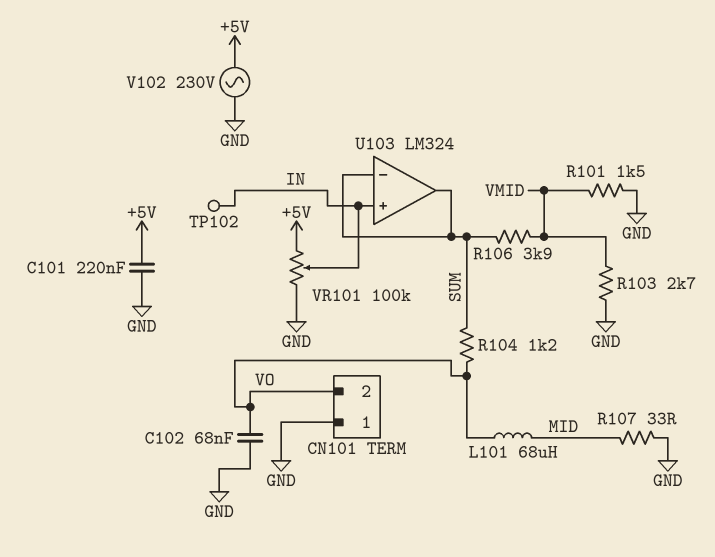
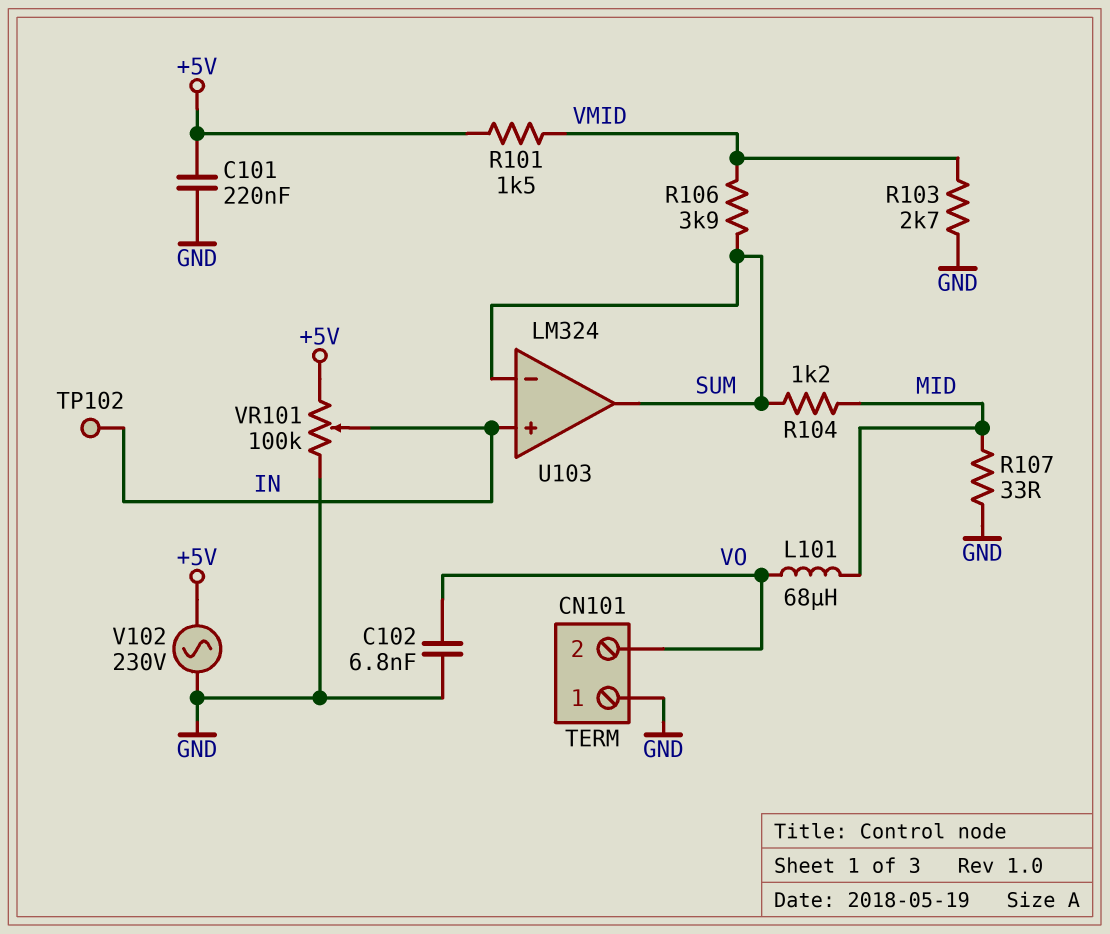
C102: 68nF (GND, VO) -> 6.8nF (GND, VO)
R101: 1.5k (GND, VMID) -> 1.5k (+5V, VMID)
R104: 1.2k (SUM, VO) -> 1.2k (MID, SUM)

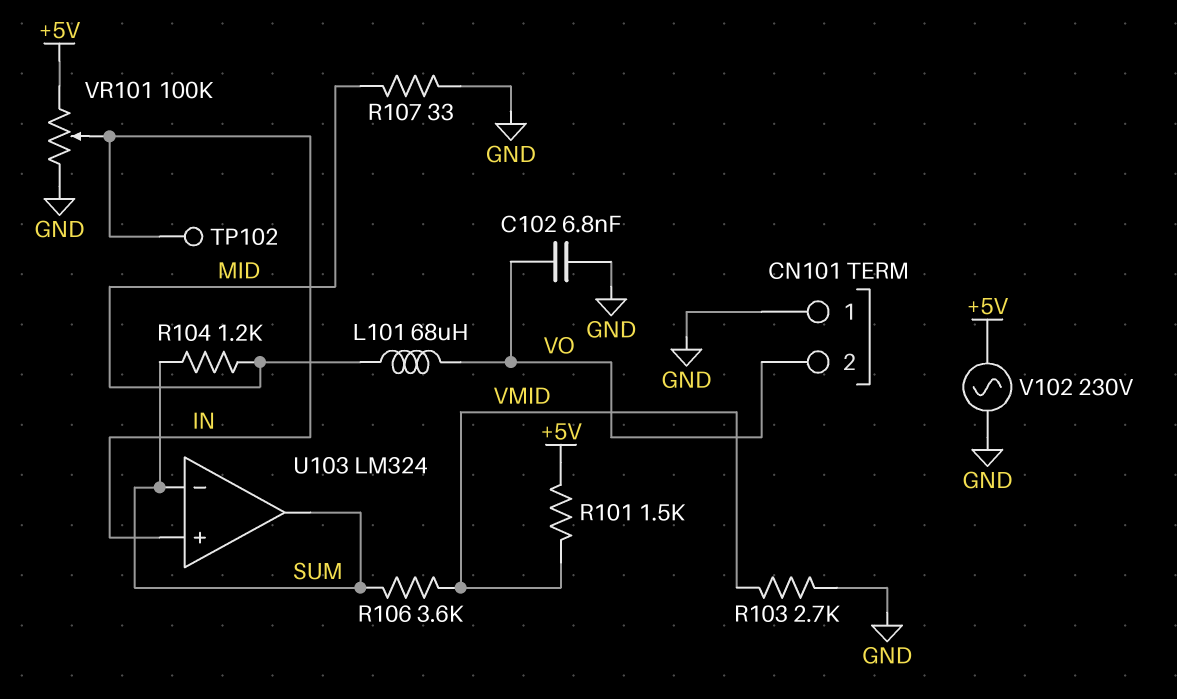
C101: 220nF (+5V, GND) -> none
R106: 3.9k (SUM, VMID) -> 3.6k (SUM, VMID)

